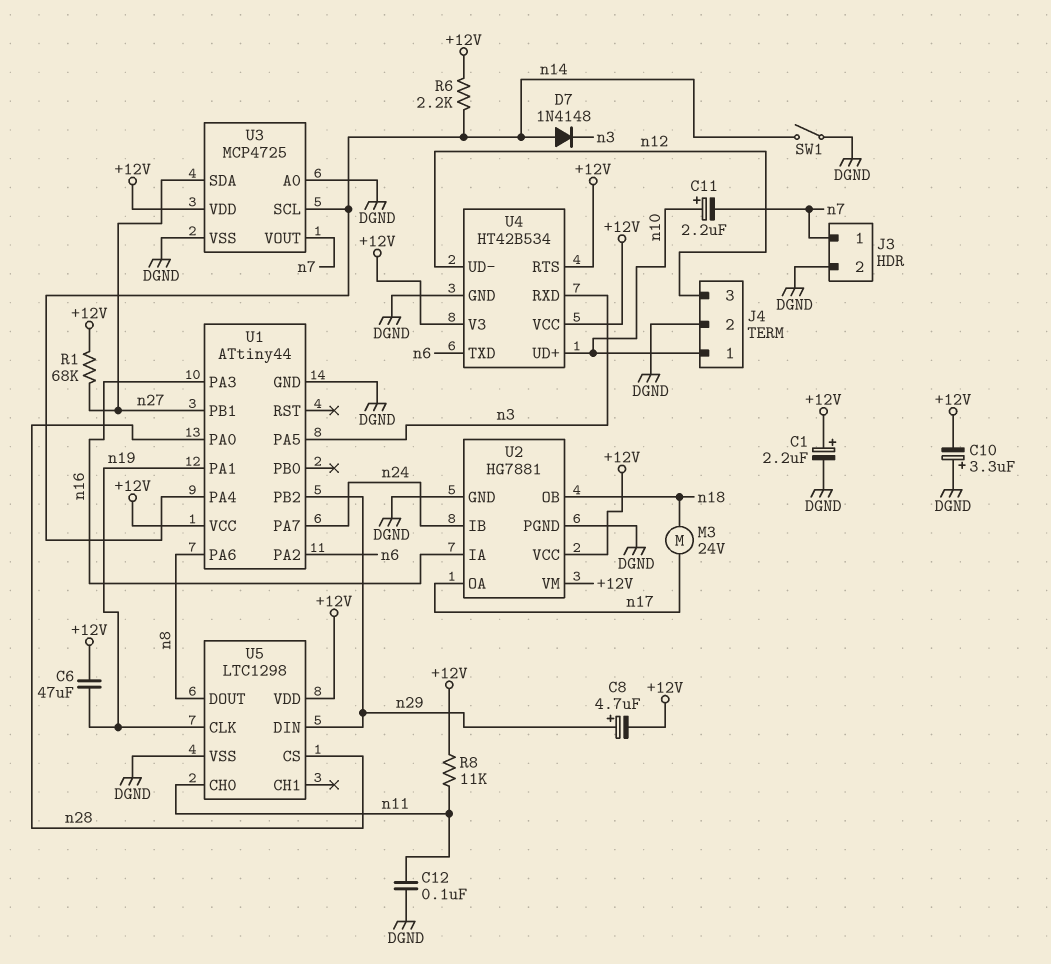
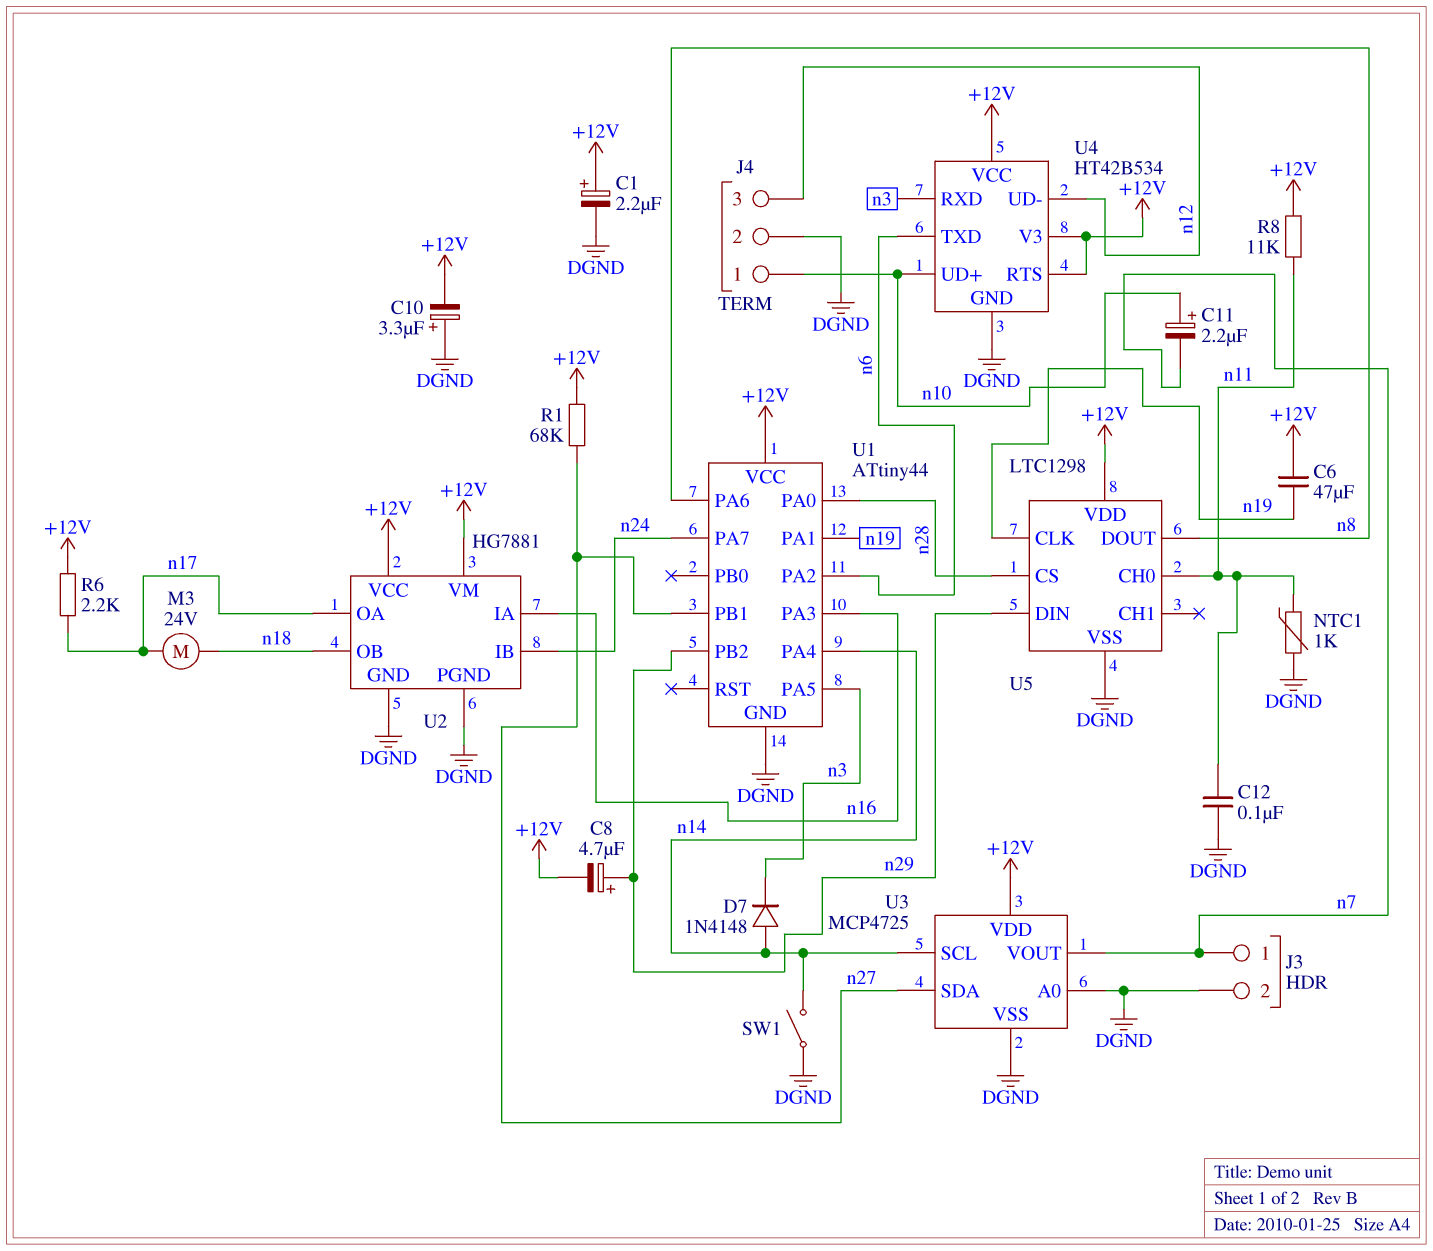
NTC1: none -> 1k (DGND, n11)
R6: 2.2k (+12V, n14) -> 2.2k (+12V, n17)

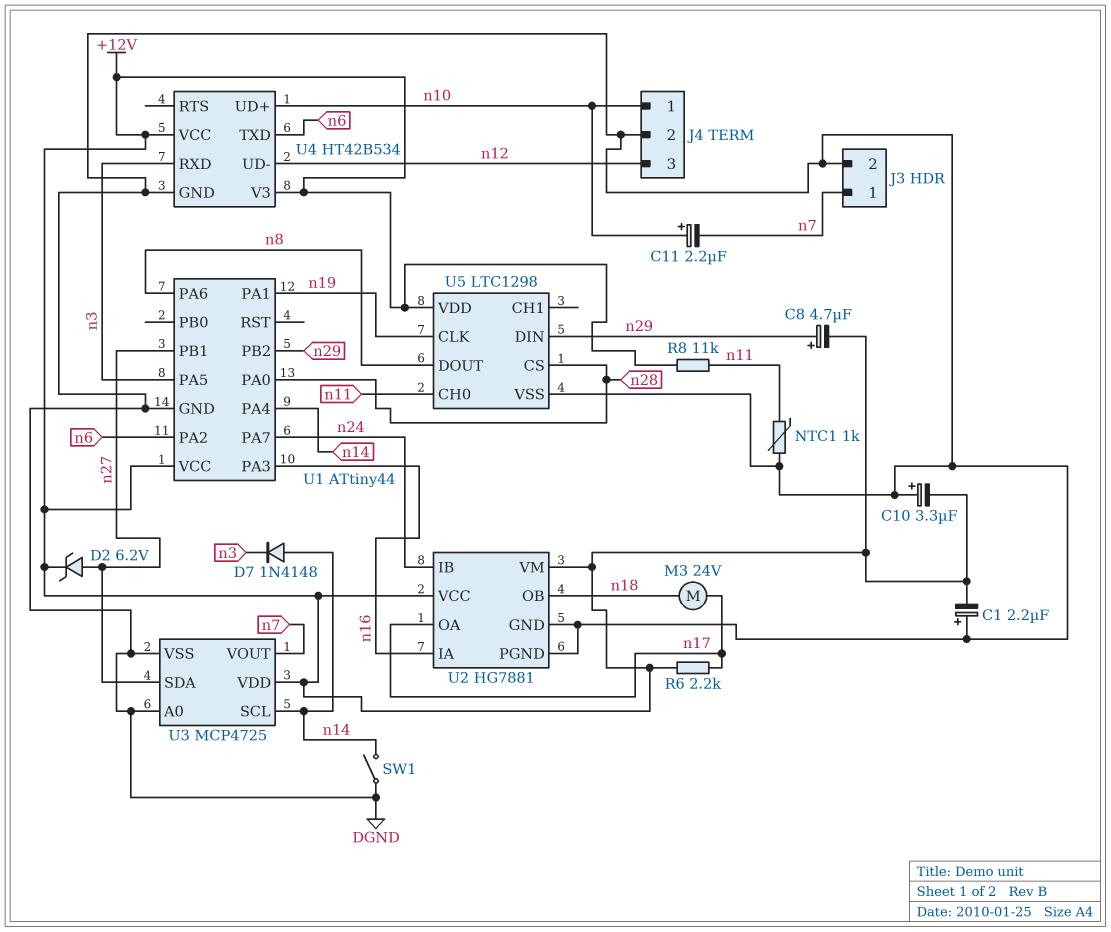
C1: 2.2uF (plus +12V, minus DGND) -> 2.2uF (plus DGND, minus +12V)
C6: 47uF (+12V, n19) -> none
C12: 100nF (DGND, n11) -> none
D2: none -> zener 6.2V (A n27, K +12V)
R1: 68k (+12V, n27) -> none
U4 pin RTS: +12V -> none

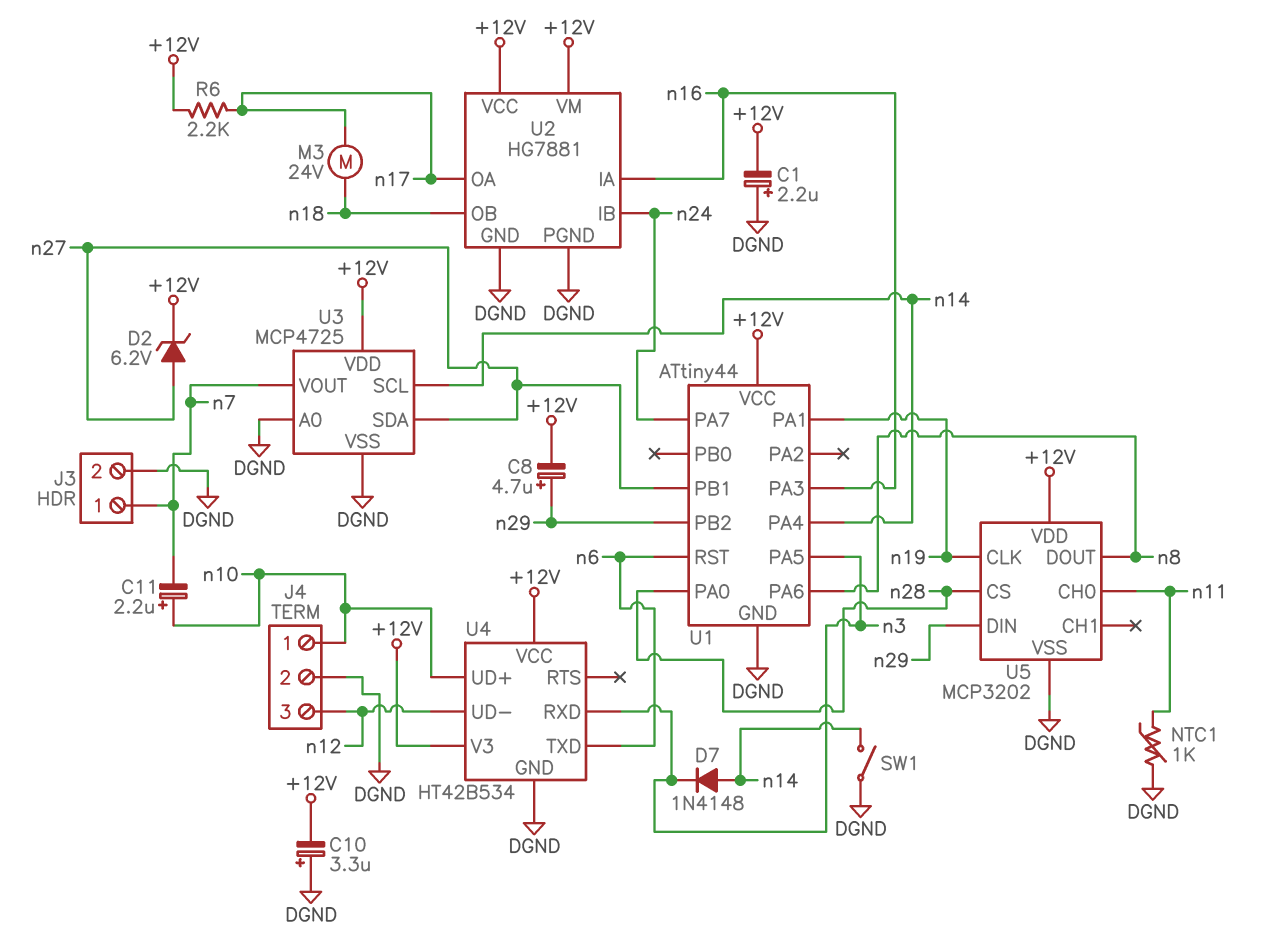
R8: 11k (+12V, n11) -> none
U1 pin PA2: n6 -> none
U1 pin RST: none -> n6
U5: LTC1298 -> MCP3202

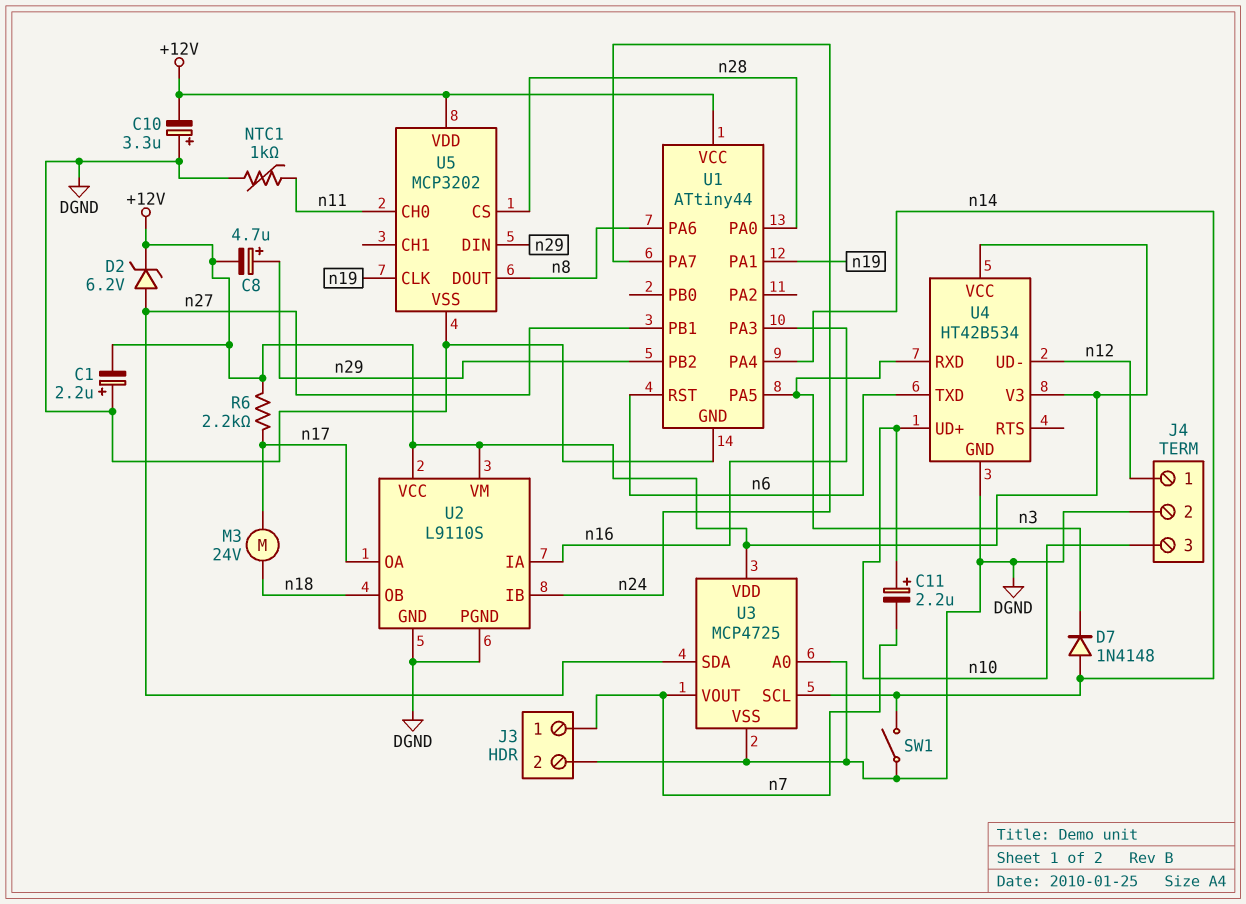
J4 pin 1: n10 -> n12
J4 pin 3: n12 -> n10
U2: HG7881 -> L9110S

